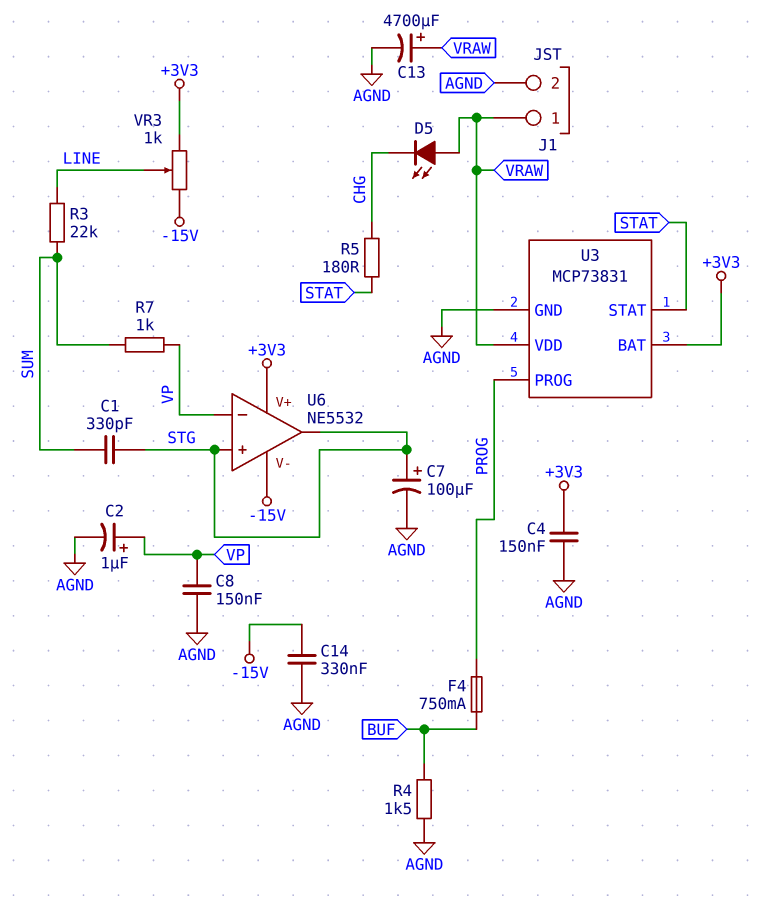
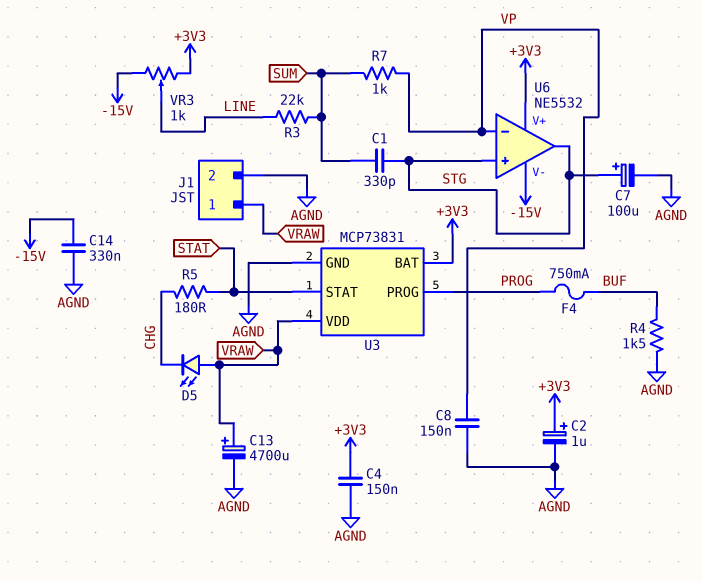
C2: 1uF (plus VP, minus AGND) -> 1uF (plus +3V3, minus AGND)

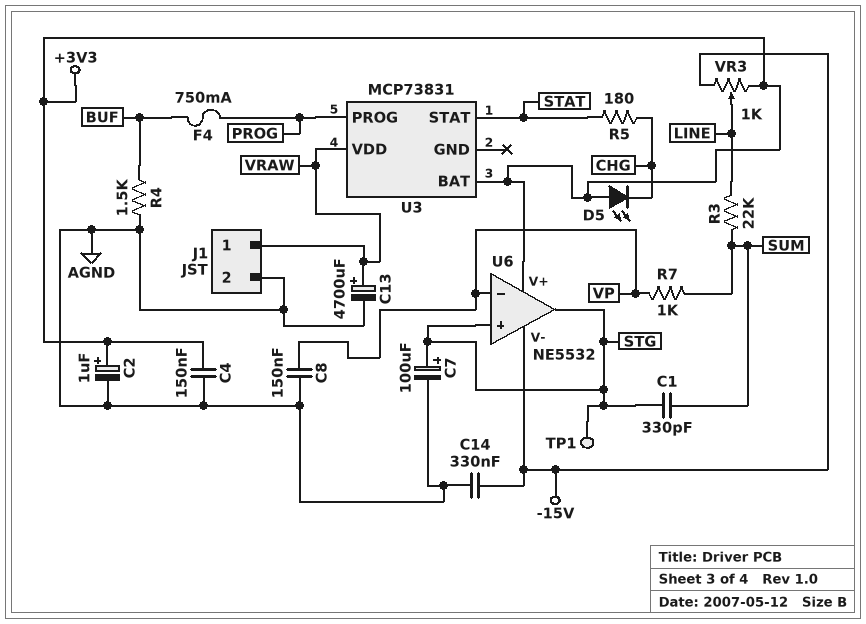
D5: LED (A VRAW, K CHG) -> LED (A +3V3, K CHG)
TP1: none -> test point (STG)
U3 pin GND: AGND -> none

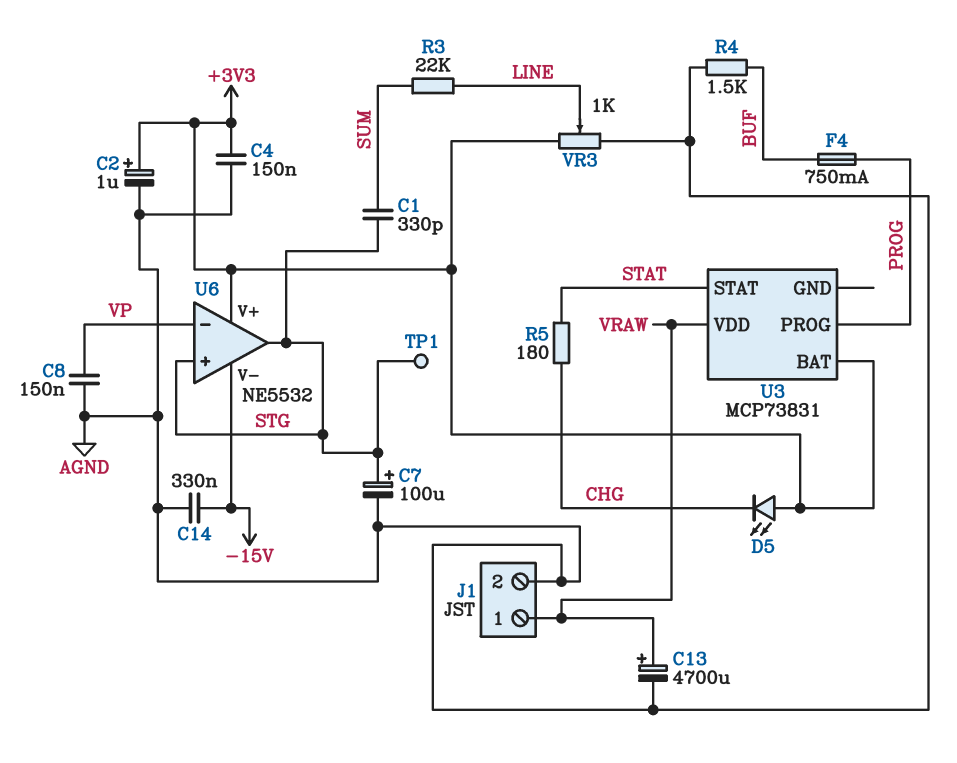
R7: 1k (SUM, VP) -> none
VR3: 1k (+3V3, -15V, wiper LINE) -> 1k (+3V3, AGND, wiper LINE)

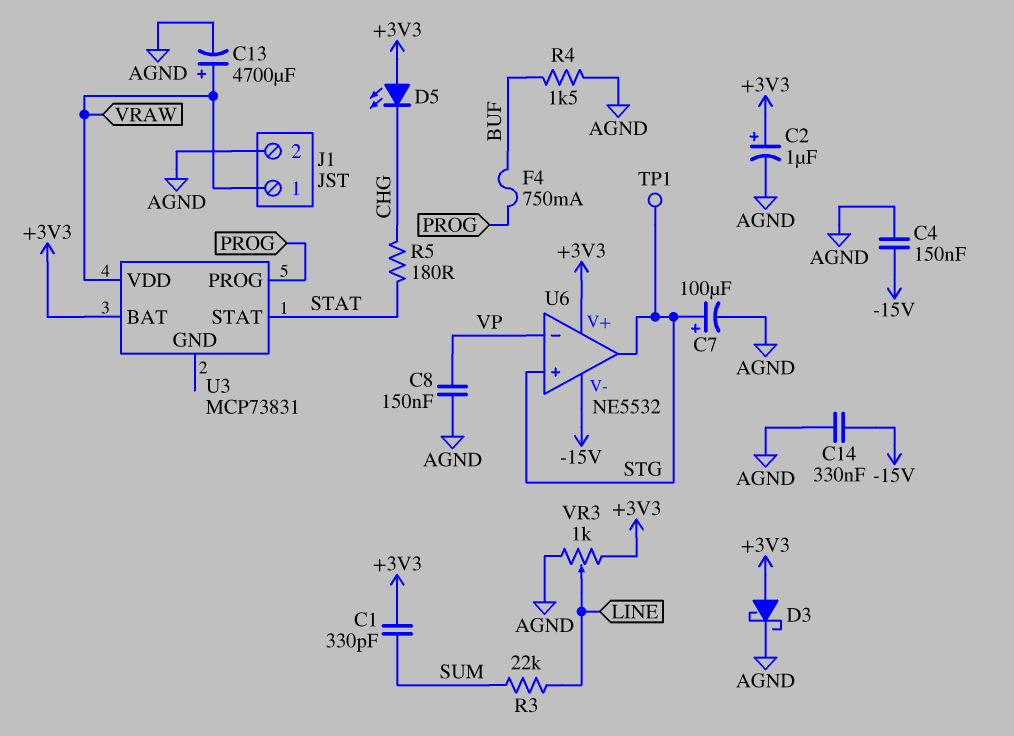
C1: 330pF (STG, SUM) -> 330pF (+3V3, SUM)
C4: 150nF (+3V3, AGND) -> 150nF (-15V, AGND)
D3: none -> schottky (A +3V3, K AGND)

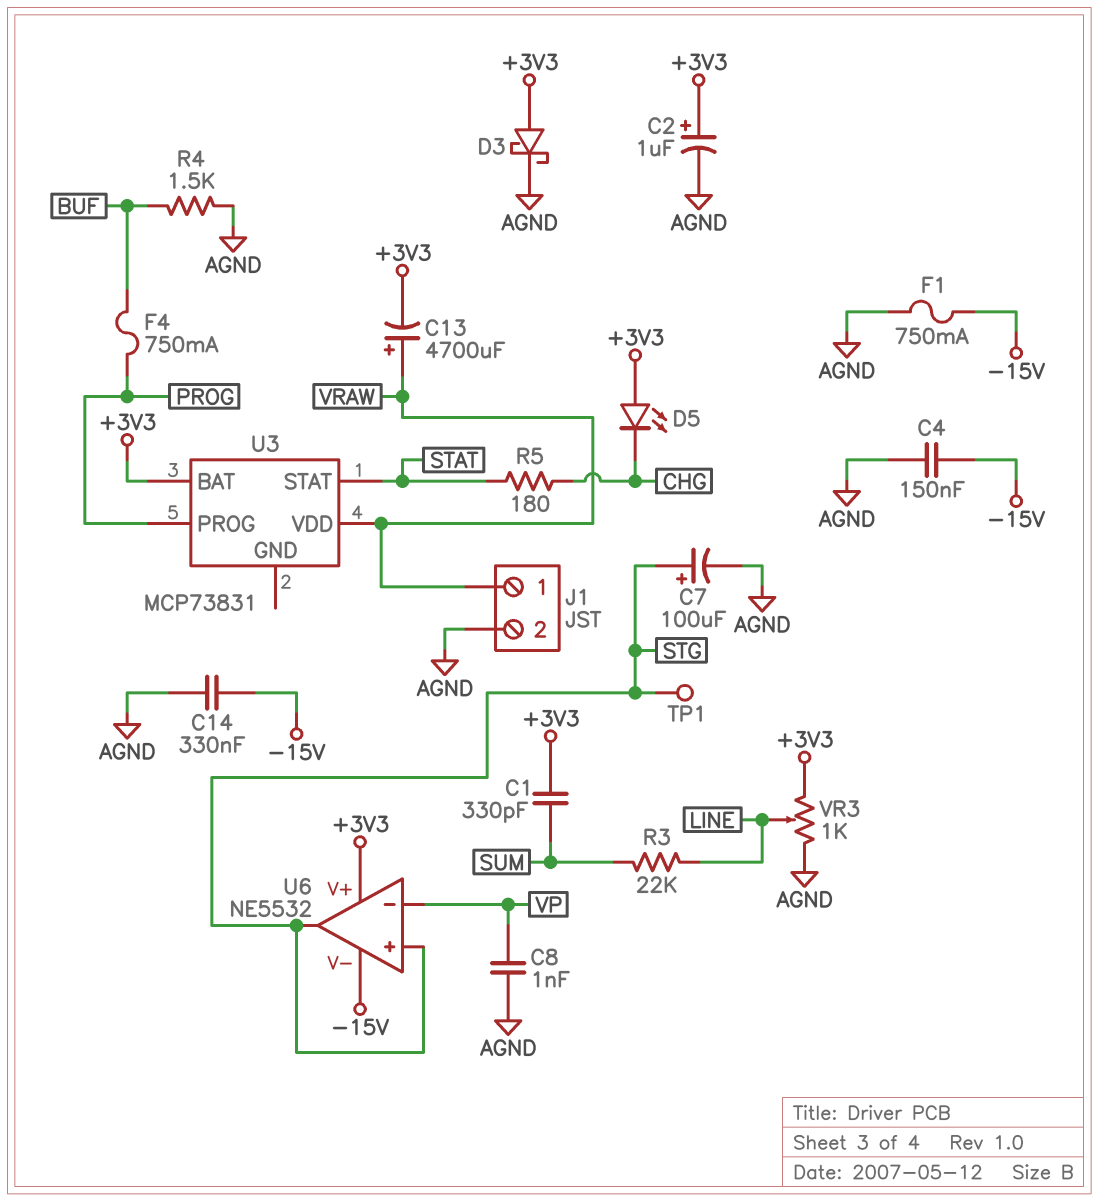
C8: 150nF (AGND, VP) -> 1nF (AGND, VP)
C13: 4700uF (plus VRAW, minus AGND) -> 4700uF (plus VRAW, minus +3V3)
F1: none -> 750mA (-15V, AGND)

